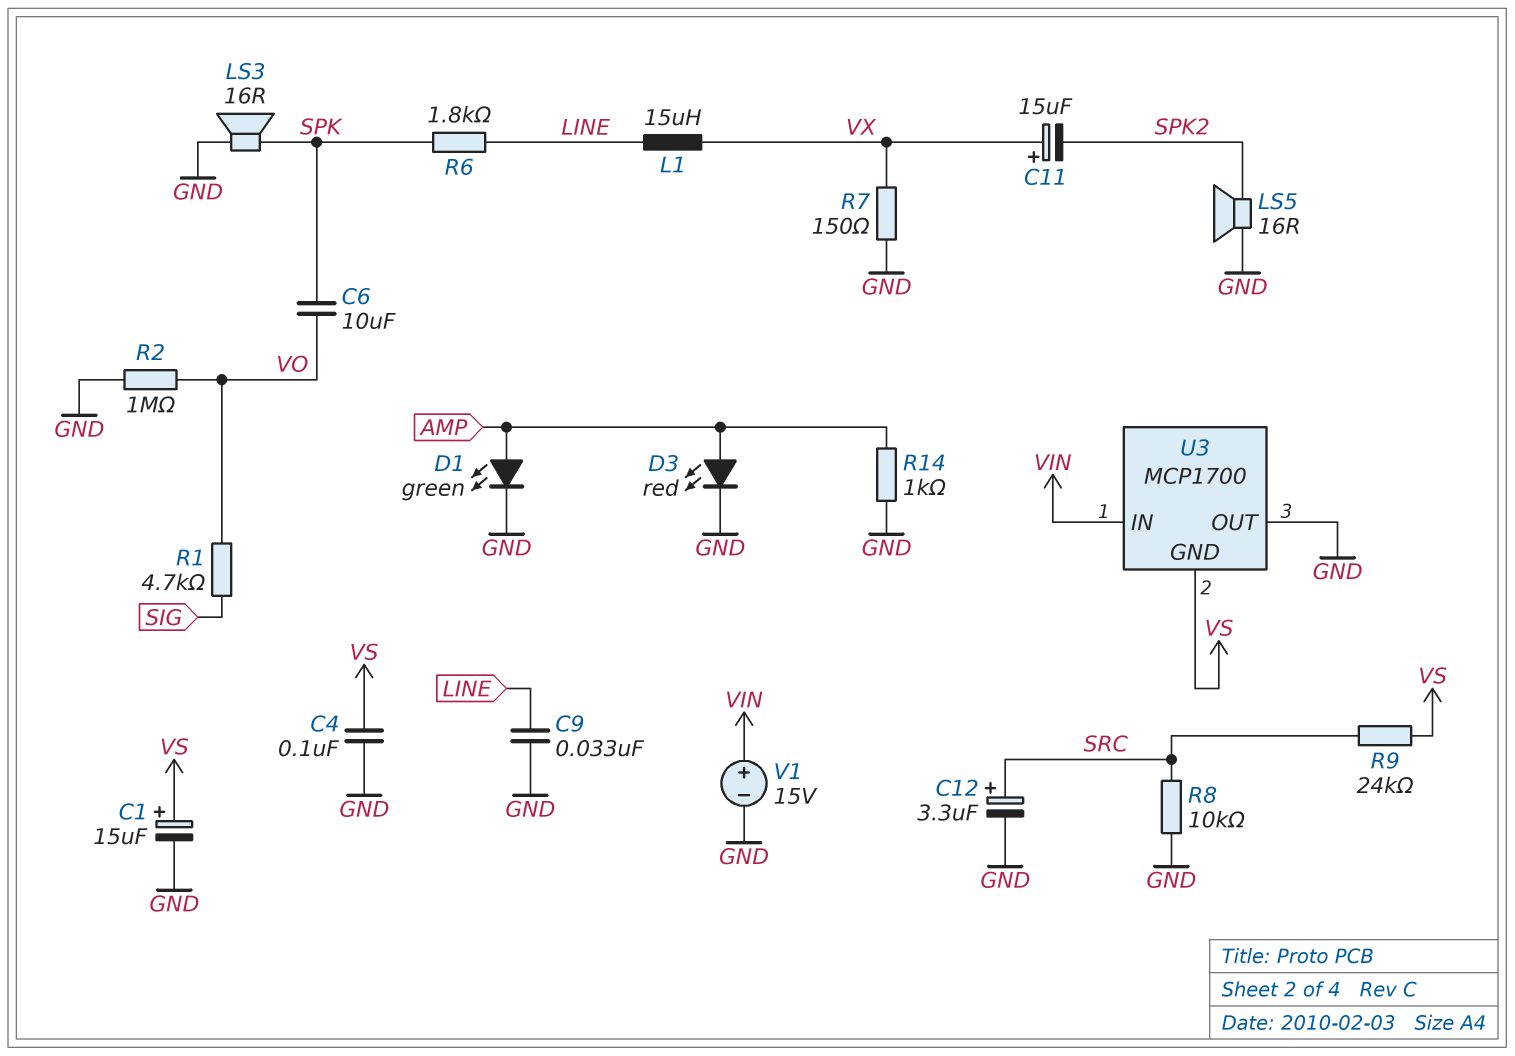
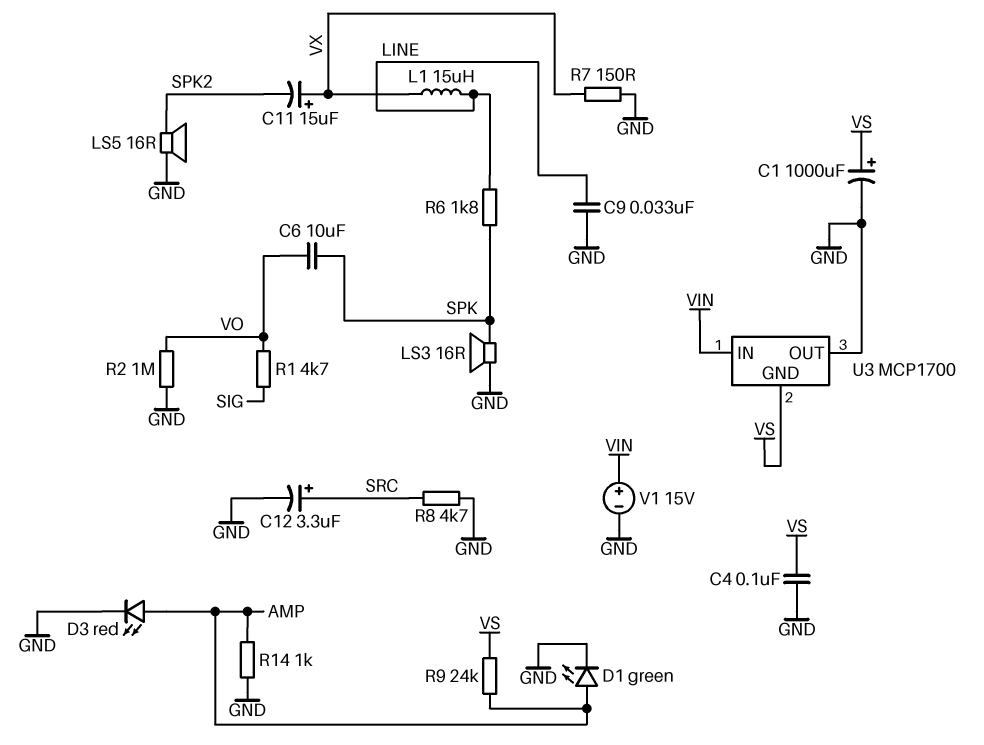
C1: 15uF (plus VS, minus GND) -> 1000uF (plus VS, minus GND)
R8: 10k (GND, SRC) -> 4.7k (GND, SRC)
R9: 24k (SRC, VS) -> 24k (AMP, VS)

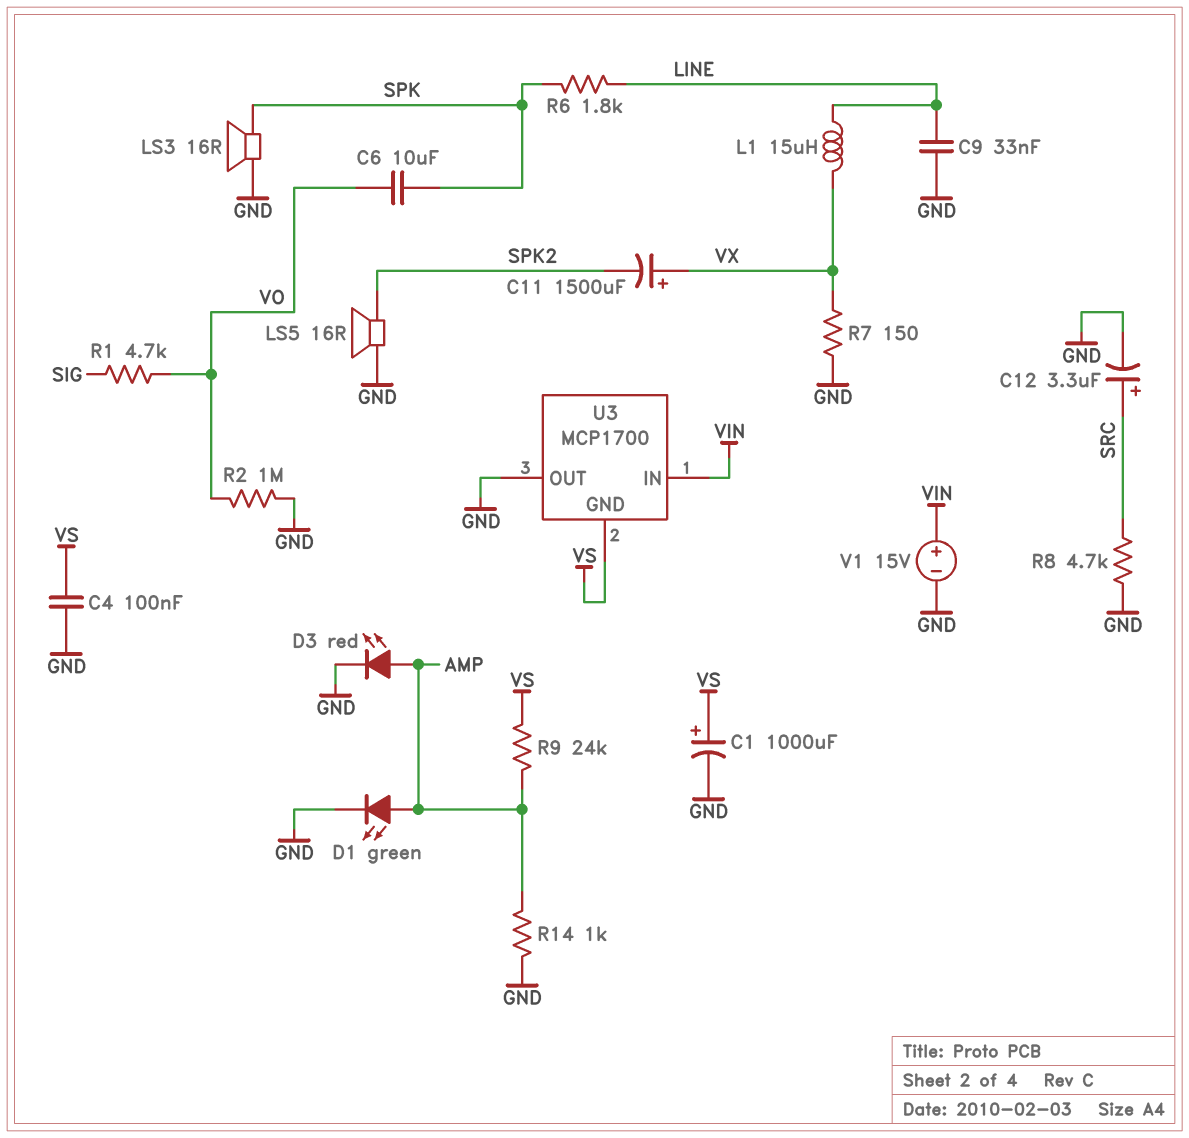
C11: 15uF (plus VX, minus SPK2) -> 1500uF (plus VX, minus SPK2)

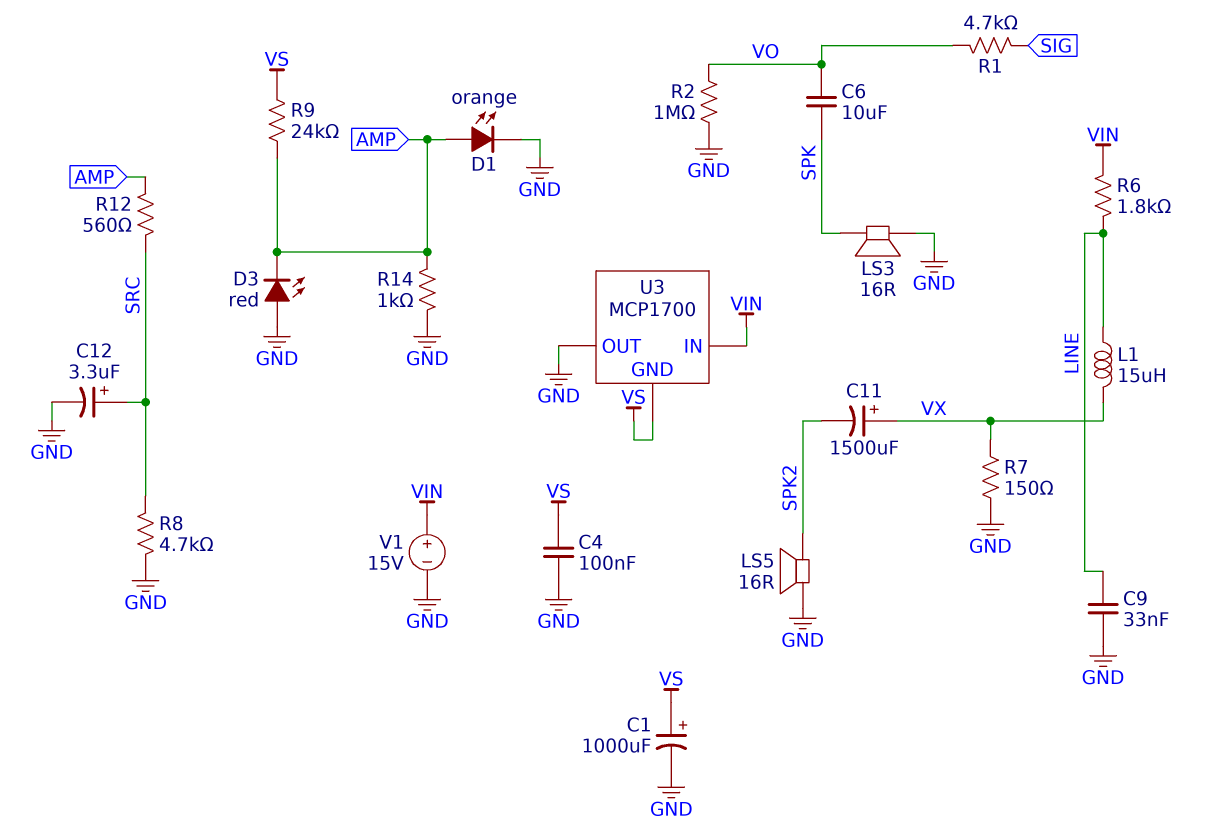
D1: LED green (A AMP, K GND) -> LED orange (A AMP, K GND)
D3: LED red (A AMP, K GND) -> LED red (A GND, K AMP)
R6: 1.8k (LINE, SPK) -> 1.8k (LINE, VIN)
R12: none -> 560 (AMP, SRC)

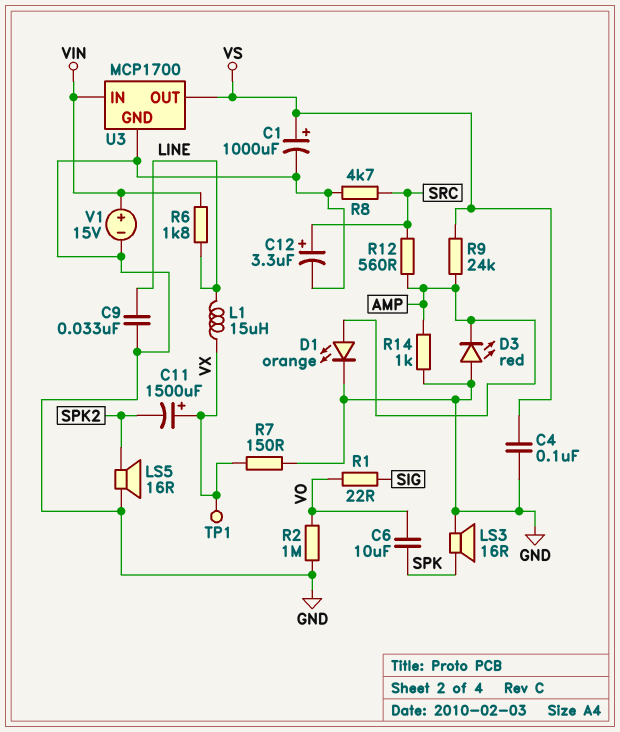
R1: 4.7k (SIG, VO) -> 22 (SIG, VO)
TP1: none -> test point (VX)
U3 pin GND: VS -> GND
U3 pin OUT: GND -> VS

